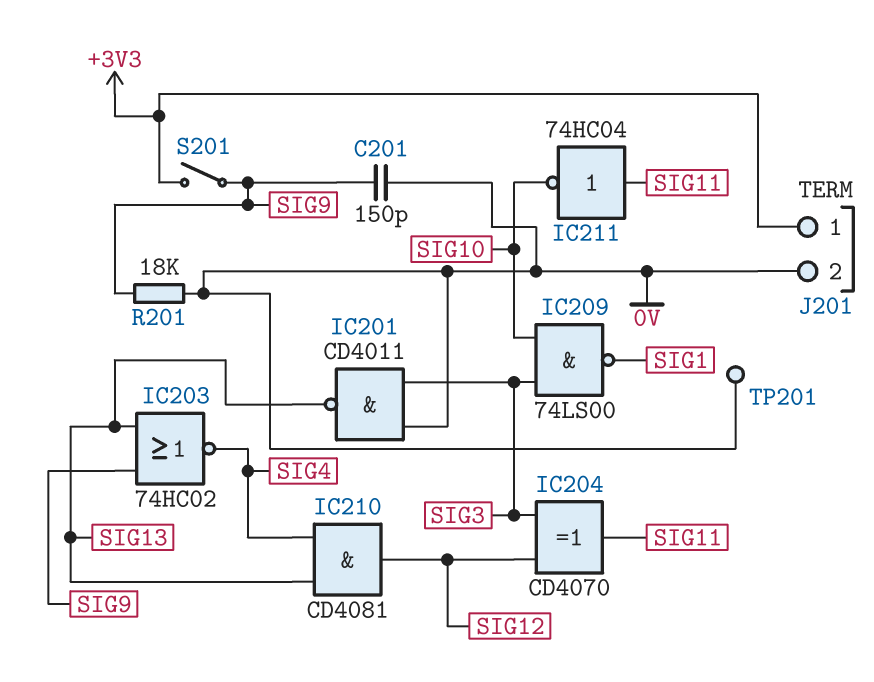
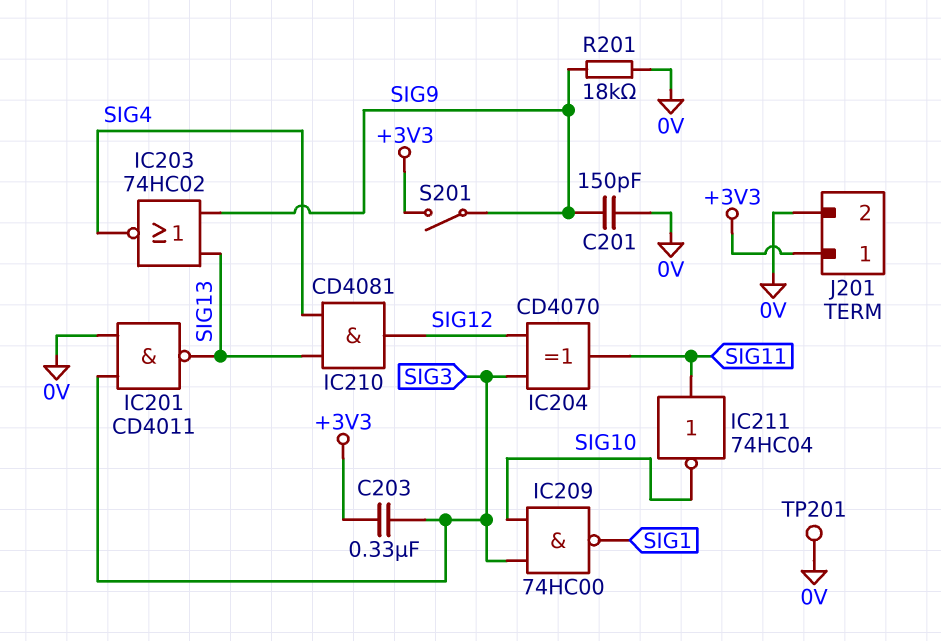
C203: none -> 330nF (+3V3, SIG3)
IC209: NAND 74LS00 (in SIG3, in SIG10, out SIG1) -> NAND 74HC00 (in SIG3, in SIG10, out SIG1)

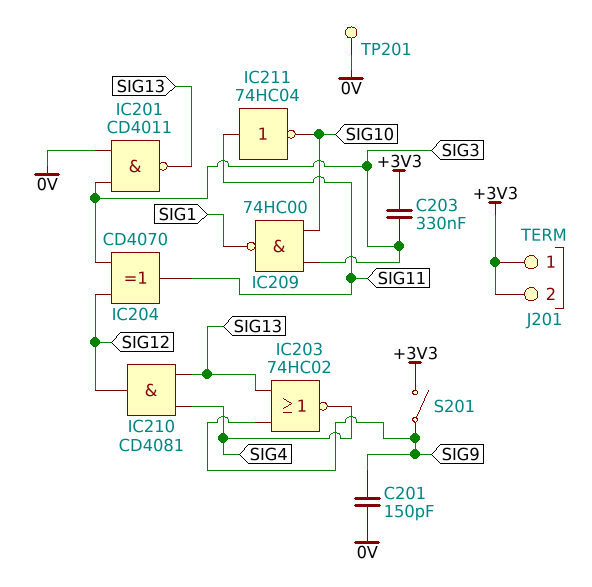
J201 pin 2: 0V -> +3V3
R201: 18k (0V, SIG9) -> none

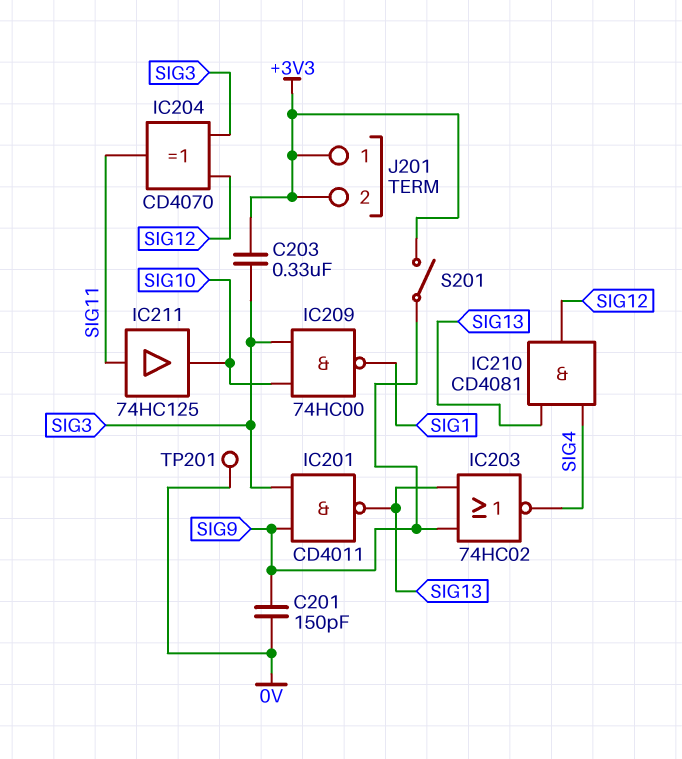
IC201: NAND CD4011 (in 0V, in SIG3, out SIG13) -> NAND CD4011 (in SIG3, in SIG9, out SIG13)
IC211: NOT 74HC04 (in SIG11, out SIG10) -> buffer 74HC125 (in SIG11, out SIG10)

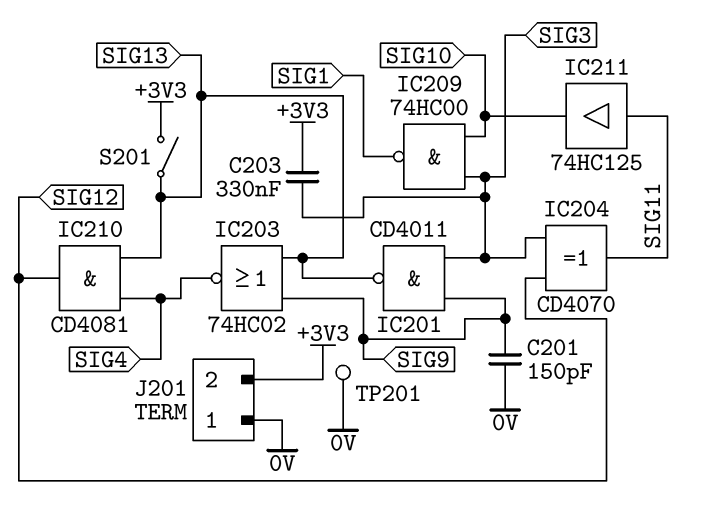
J201 pin 1: +3V3 -> 0V
S201: switch (+3V3, SIG9) -> switch (+3V3, SIG13)

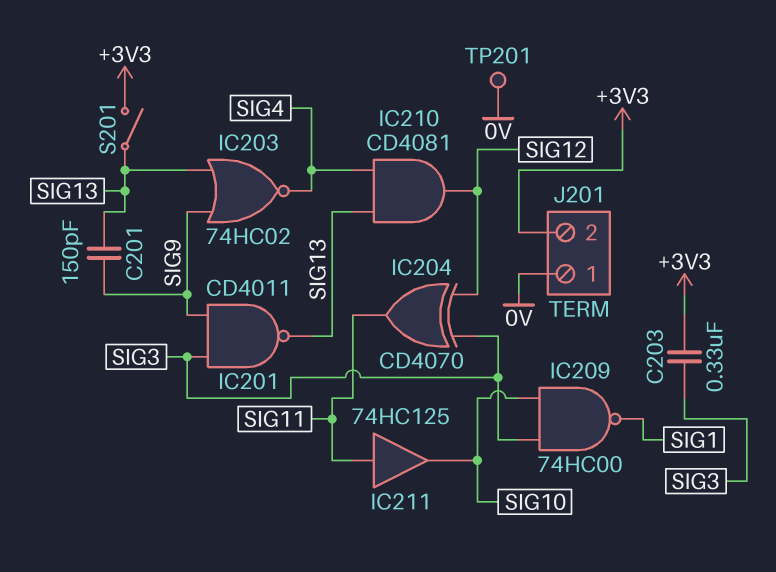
C201: 150pF (0V, SIG9) -> 150pF (SIG9, SIG13)

